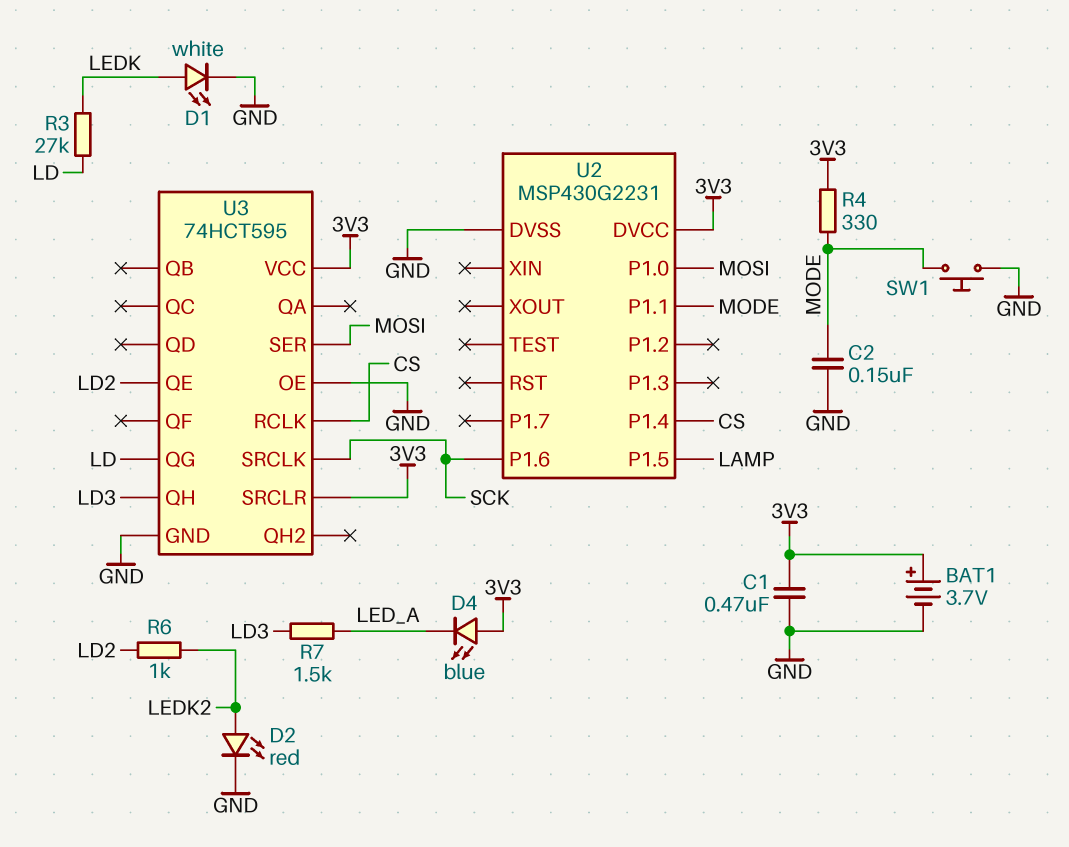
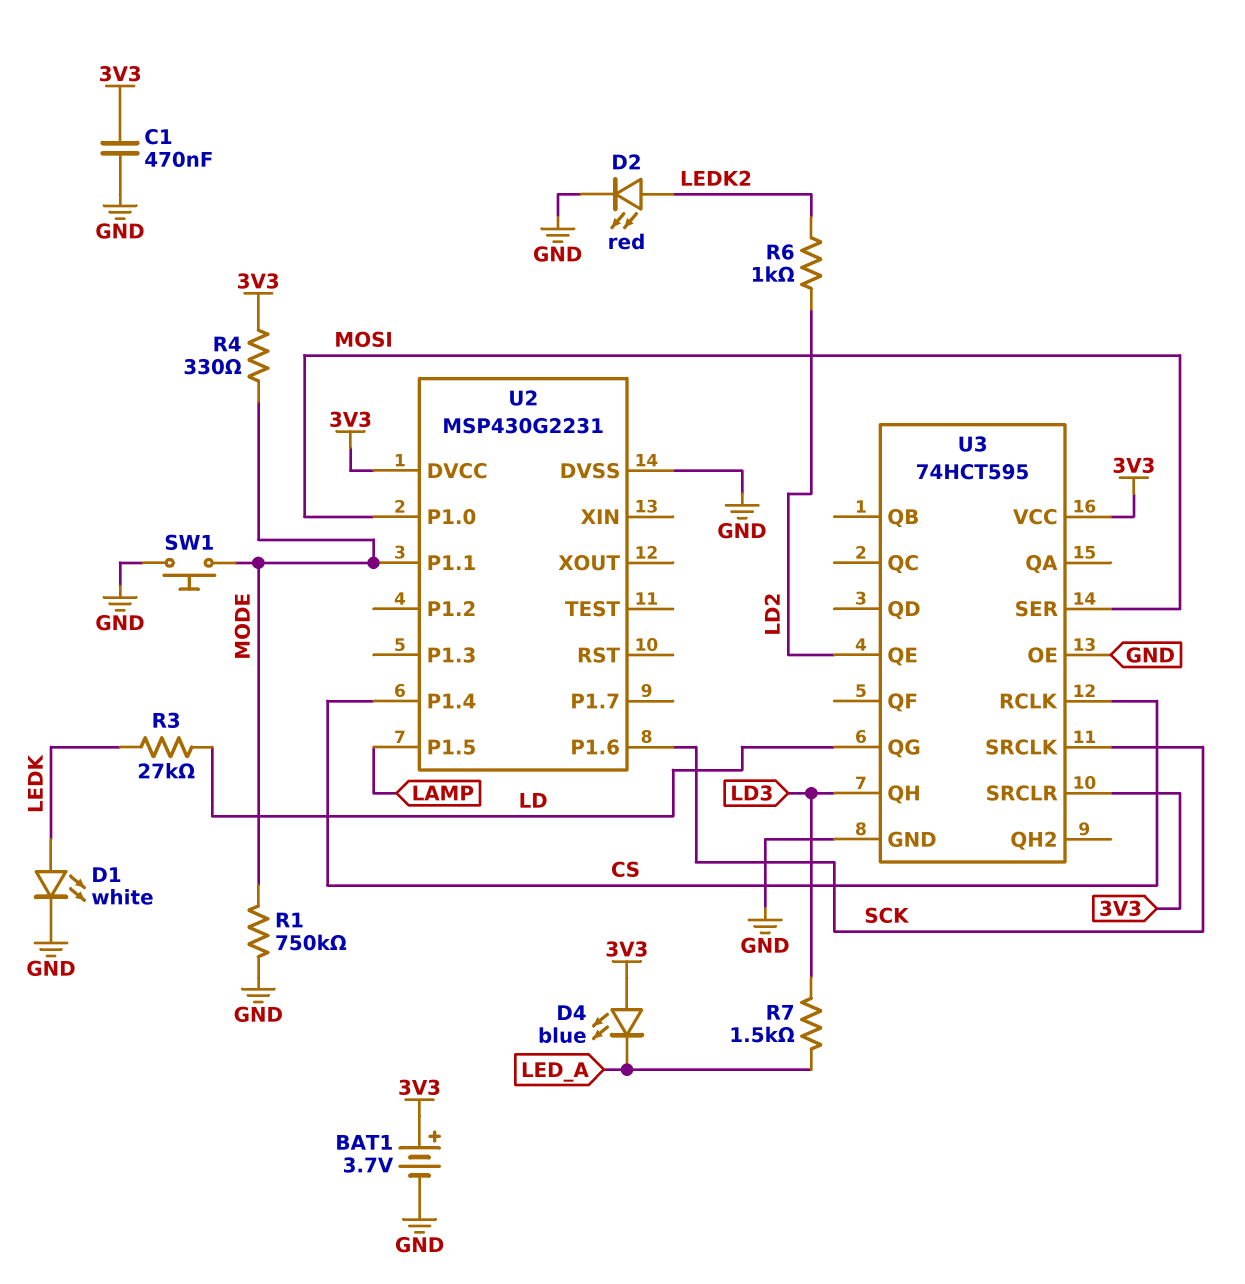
C2: 150nF (GND, MODE) -> none
R1: none -> 750k (GND, MODE)

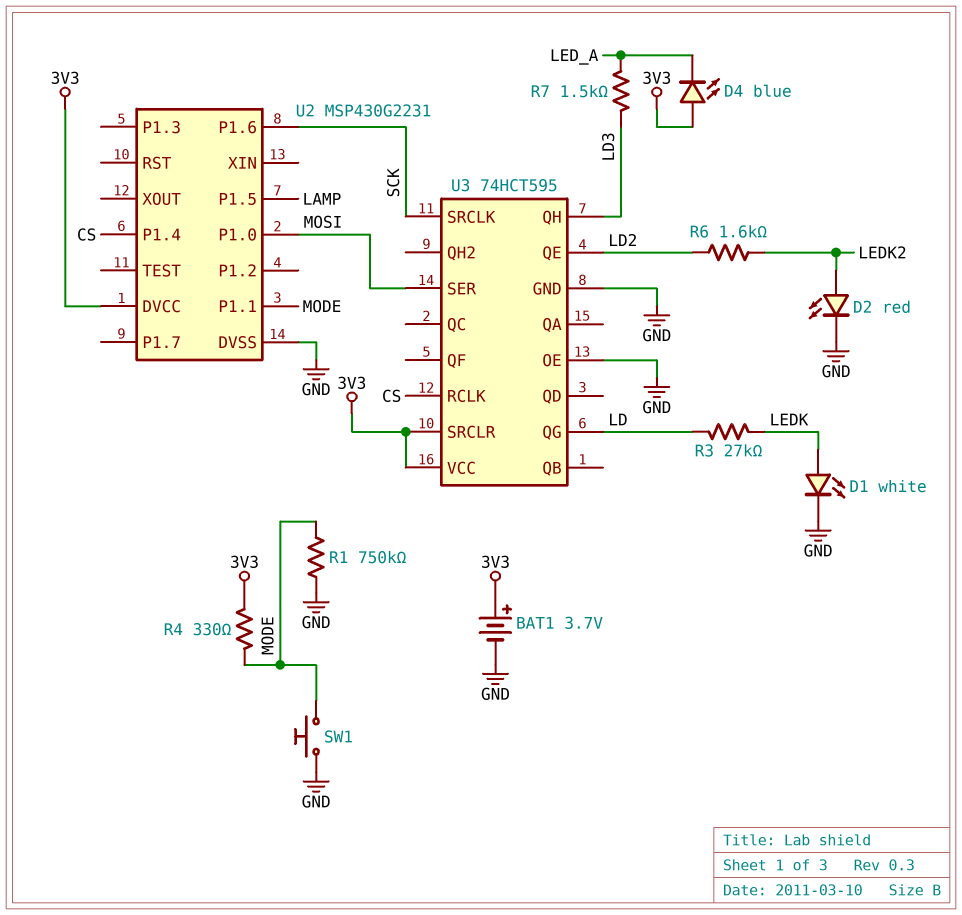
C1: 470nF (3V3, GND) -> none
R6: 1k (LD2, LEDK2) -> 1.6k (LD2, LEDK2)

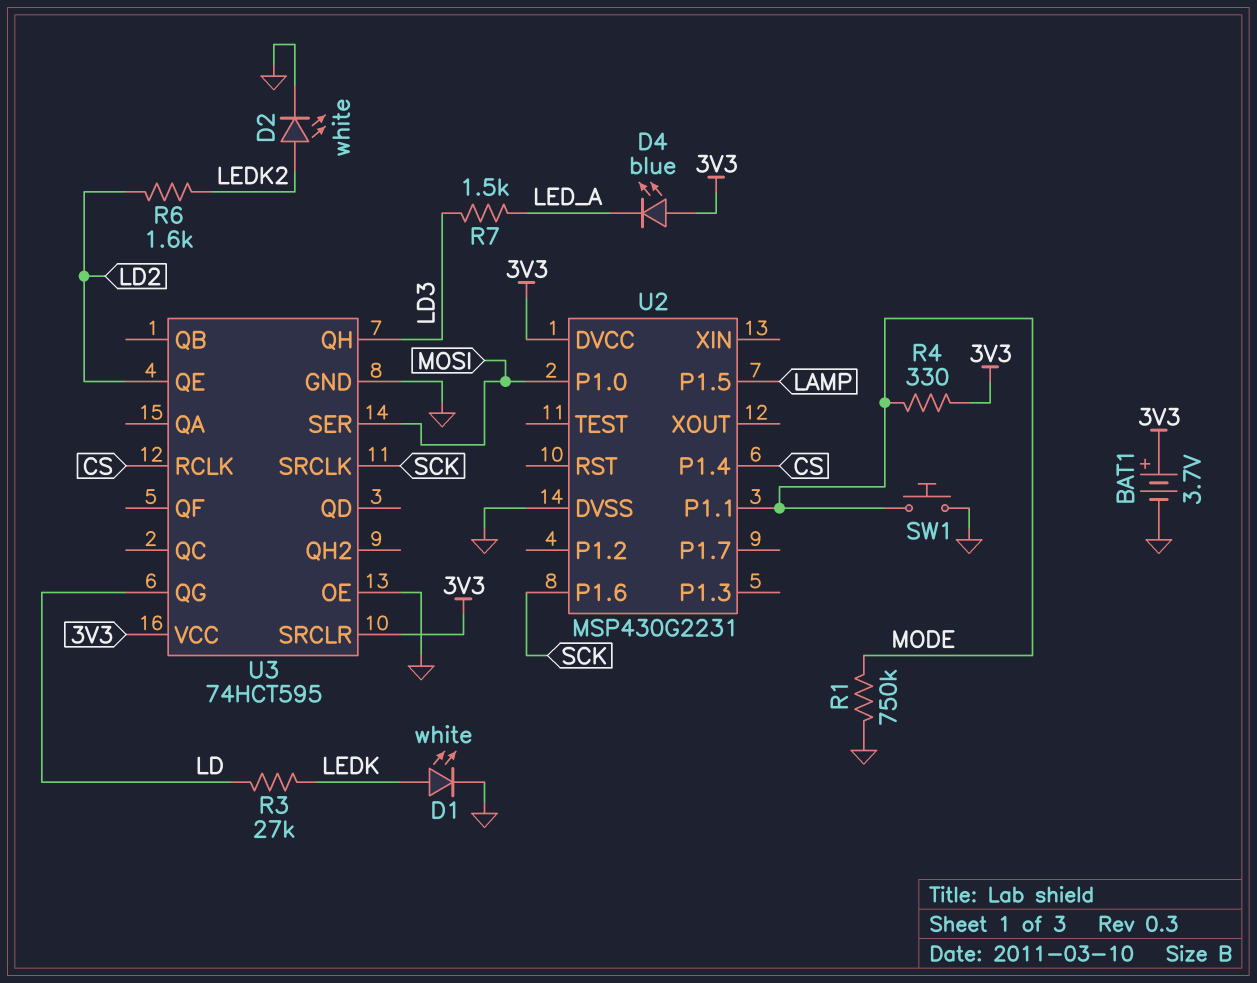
D2: LED red (A LEDK2, K GND) -> LED white (A LEDK2, K GND)

